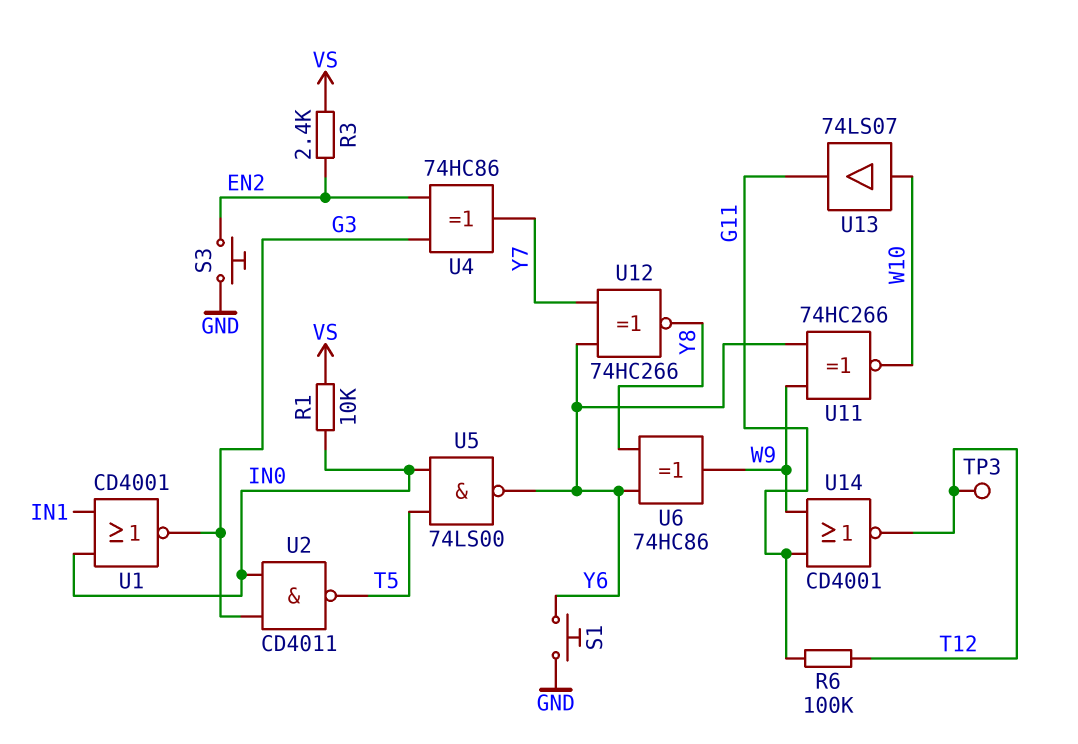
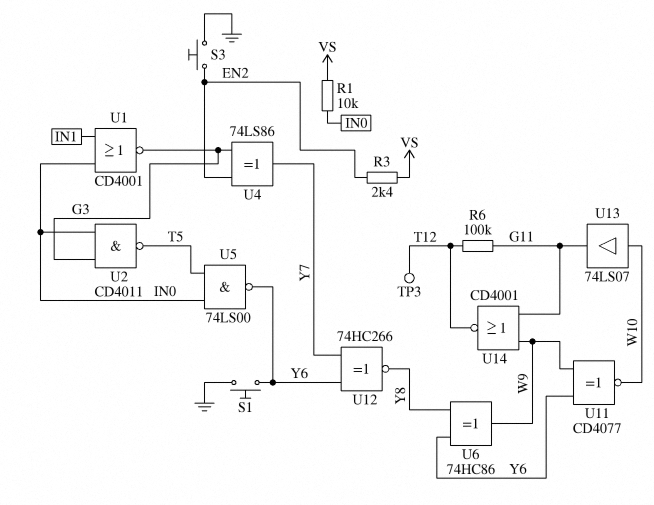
U4: XOR 74HC86 (in EN2, in G3, out Y7) -> XOR 74LS86 (in EN2, in G3, out Y7)
U11: XNOR 74HC266 (in W9, in Y6, out W10) -> XNOR CD4077 (in W9, in Y6, out W10)

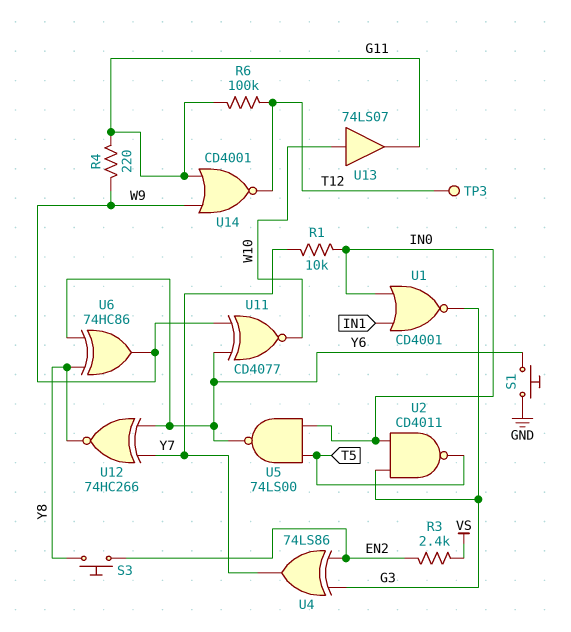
R1: 10k (IN0, VS) -> 10k (IN0, Y7)
R4: none -> 220 (G11, W9)
S3: button (EN2, GND) -> button (EN2, Y8)

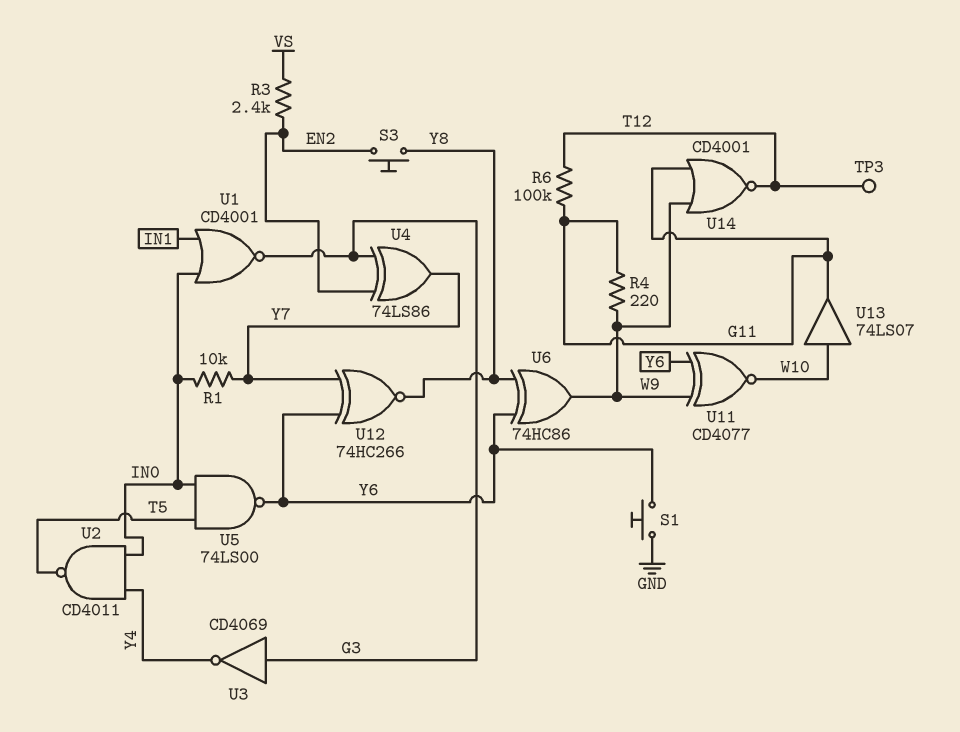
U2: NAND CD4011 (in G3, in IN0, out T5) -> NAND CD4011 (in IN0, in Y4, out T5)
U3: none -> NOT CD4069 (in G3, out Y4)

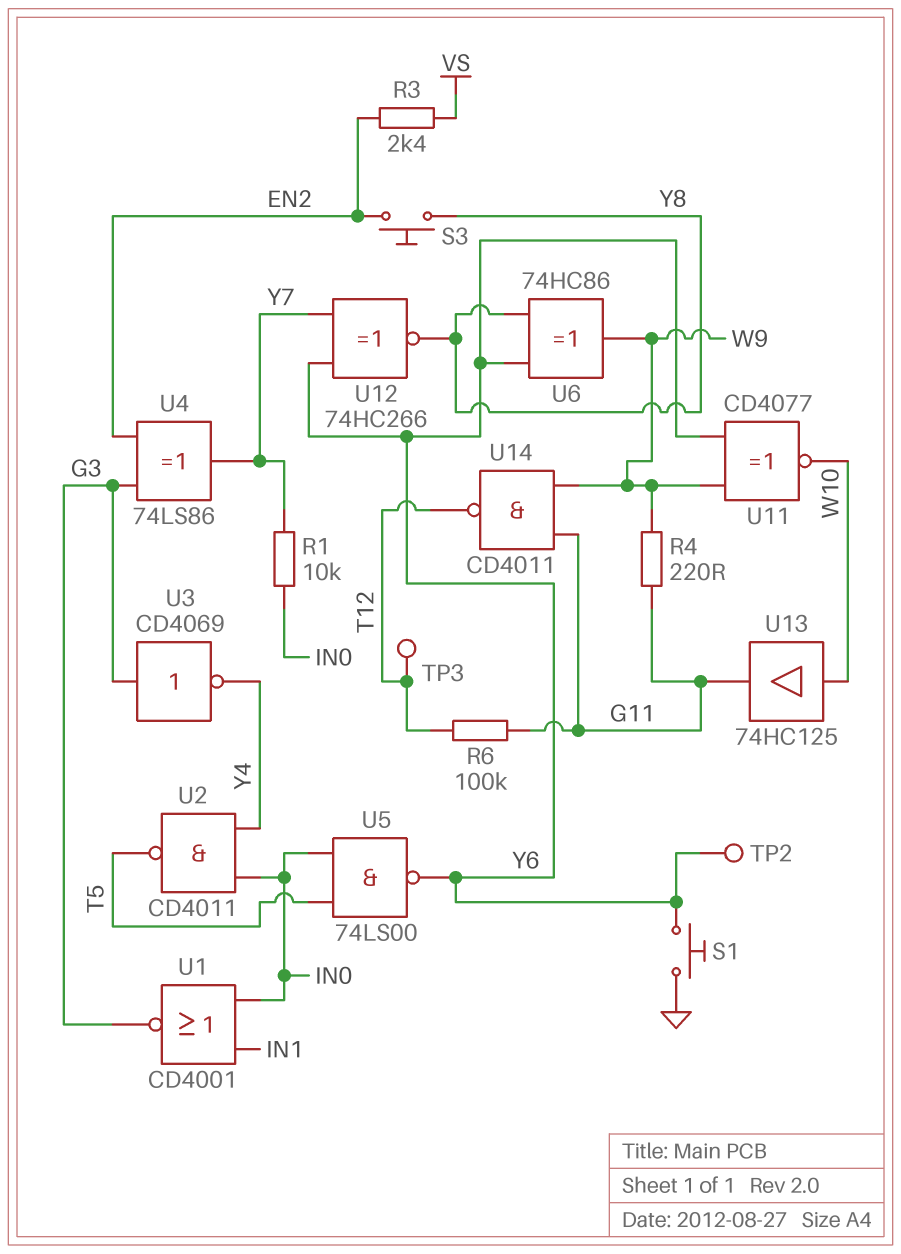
TP2: none -> test point (Y6)
U13: buffer 74LS07 (in W10, out G11) -> buffer 74HC125 (in W10, out G11)
U14: NOR CD4001 (in G11, in W9, out T12) -> NAND CD4011 (in G11, in W9, out T12)

